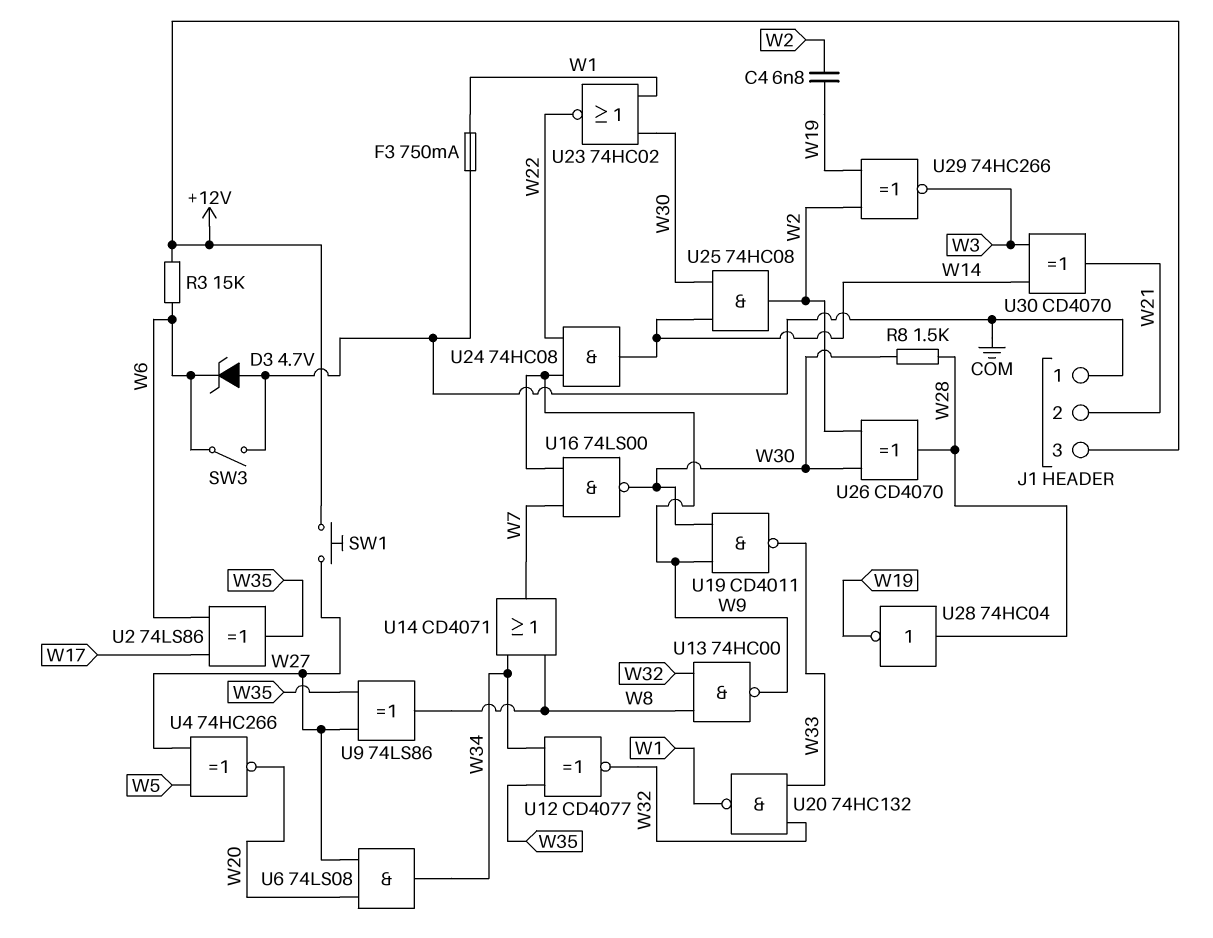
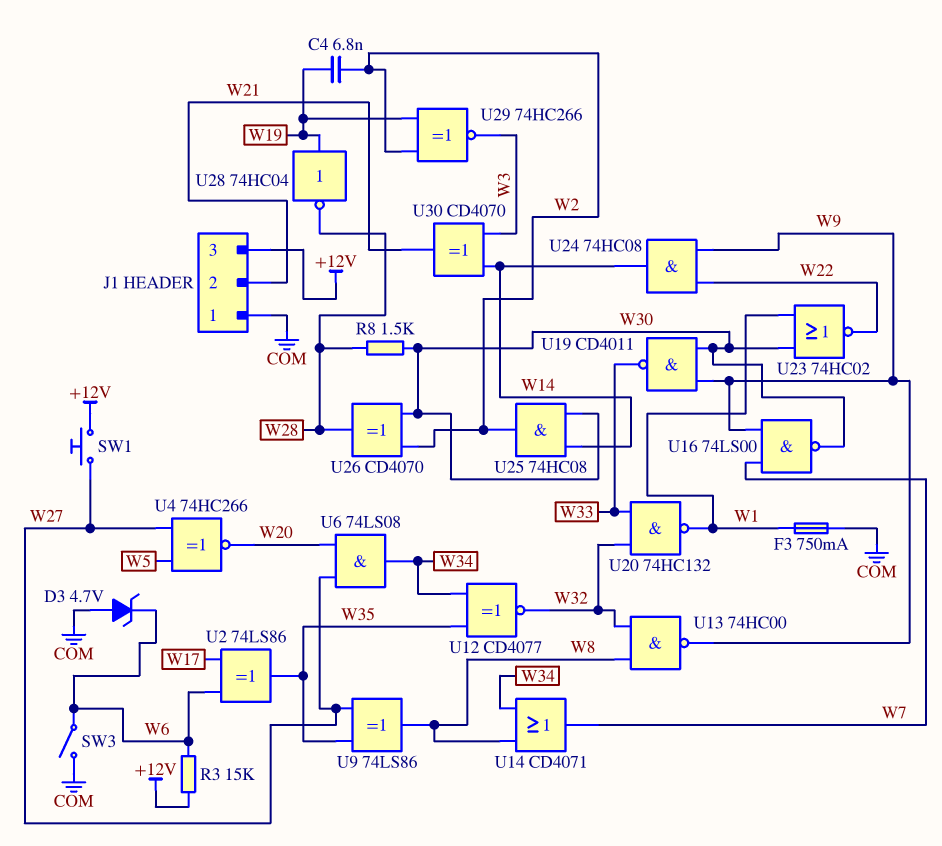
U28: NOT 74HC04 (in W28, out W19) -> NOT 74HC04 (in W19, out W28)

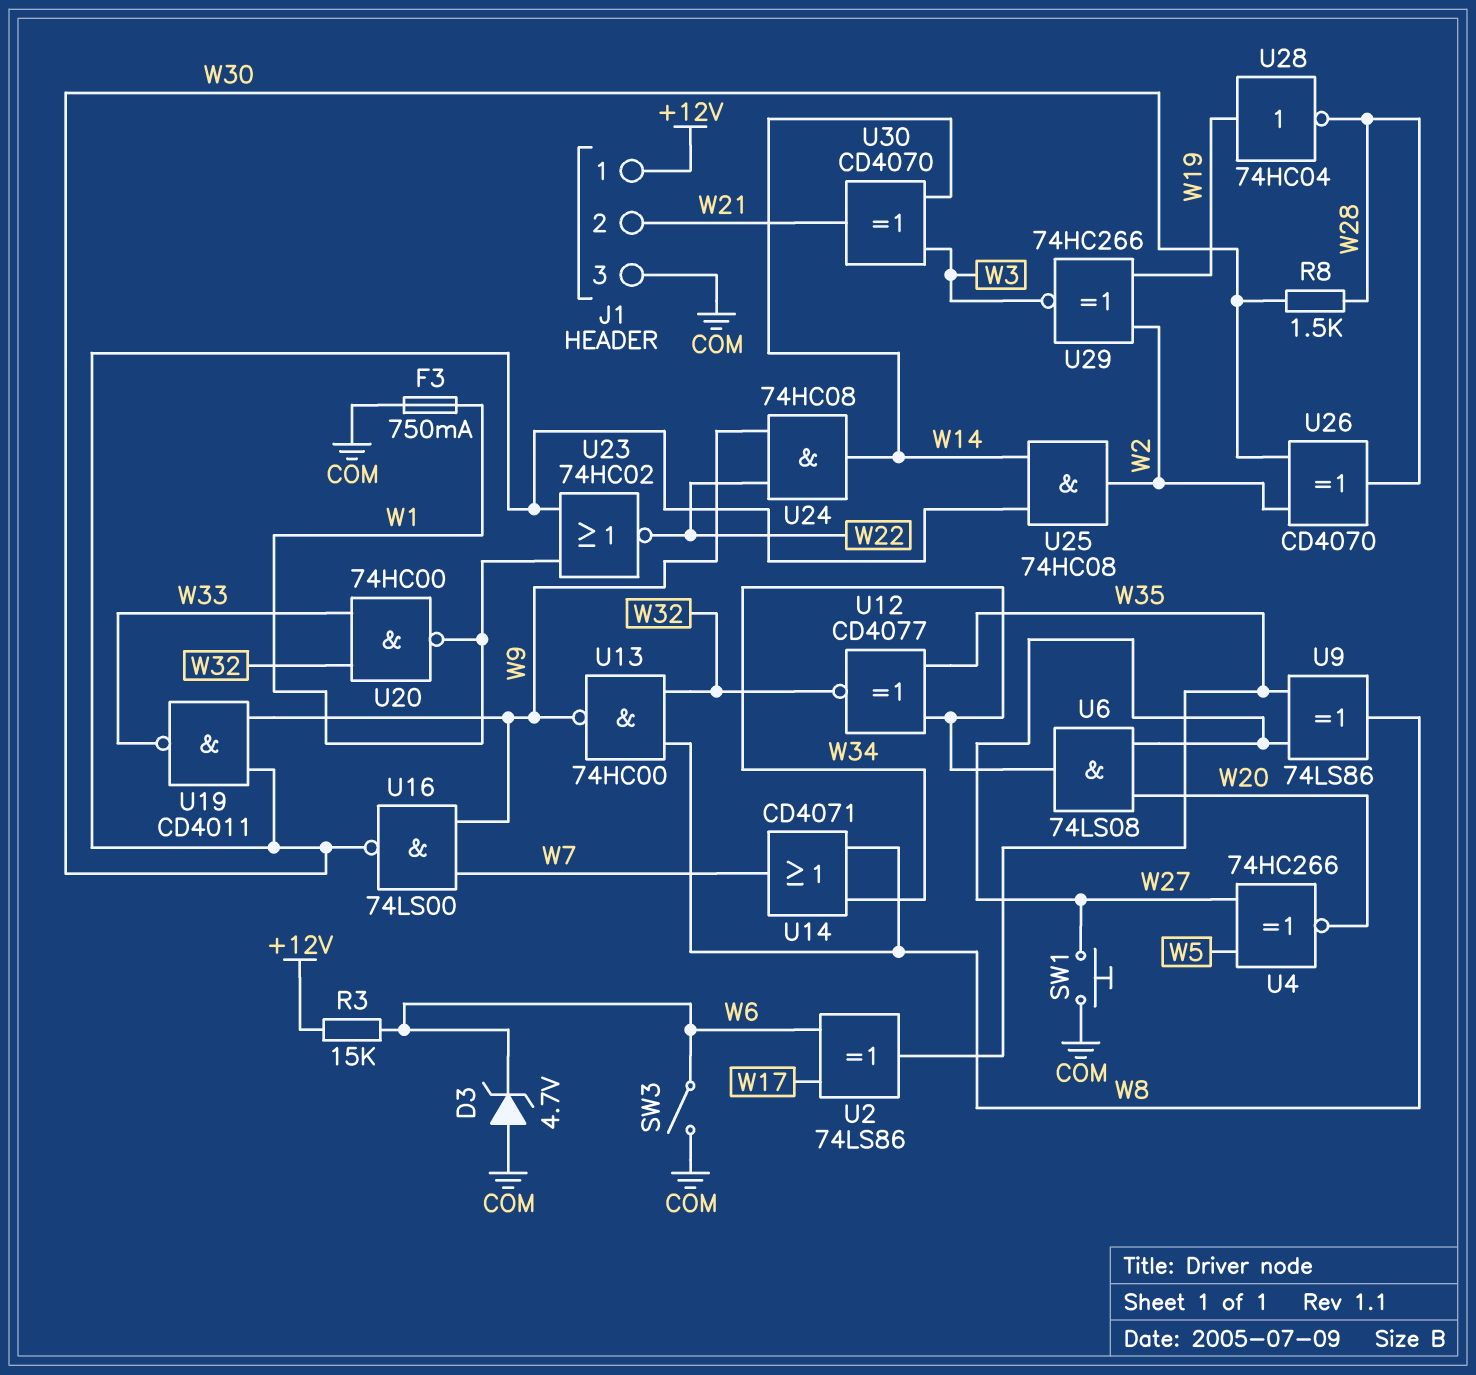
C4: 6.8nF (W2, W19) -> none
J1 pin 1: COM -> +12V
J1 pin 3: +12V -> COM
SW1: button (+12V, W27) -> button (COM, W27)
U20: NAND 74HC132 (in W32, in W33, out W1) -> NAND 74HC00 (in W32, in W33, out W1)

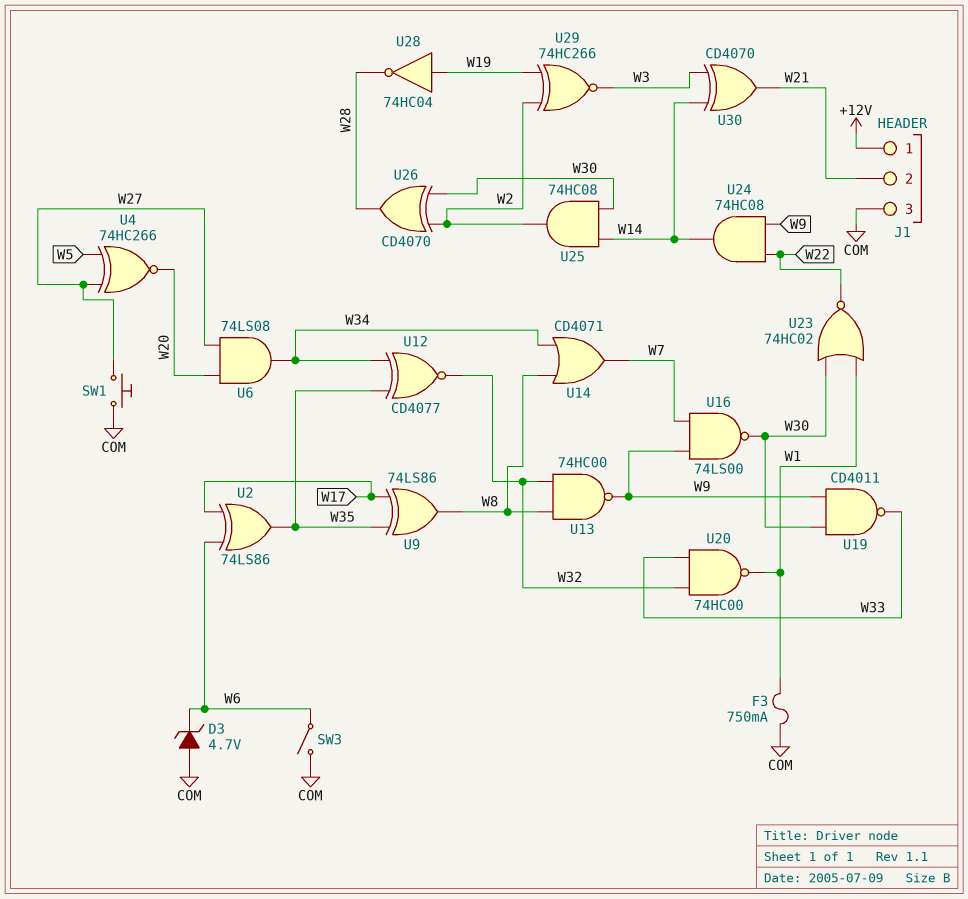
R3: 15k (+12V, W6) -> none
R8: 1.5k (W28, W30) -> none
U9: XOR 74LS86 (in W27, in W35, out W8) -> XOR 74LS86 (in W17, in W35, out W8)

